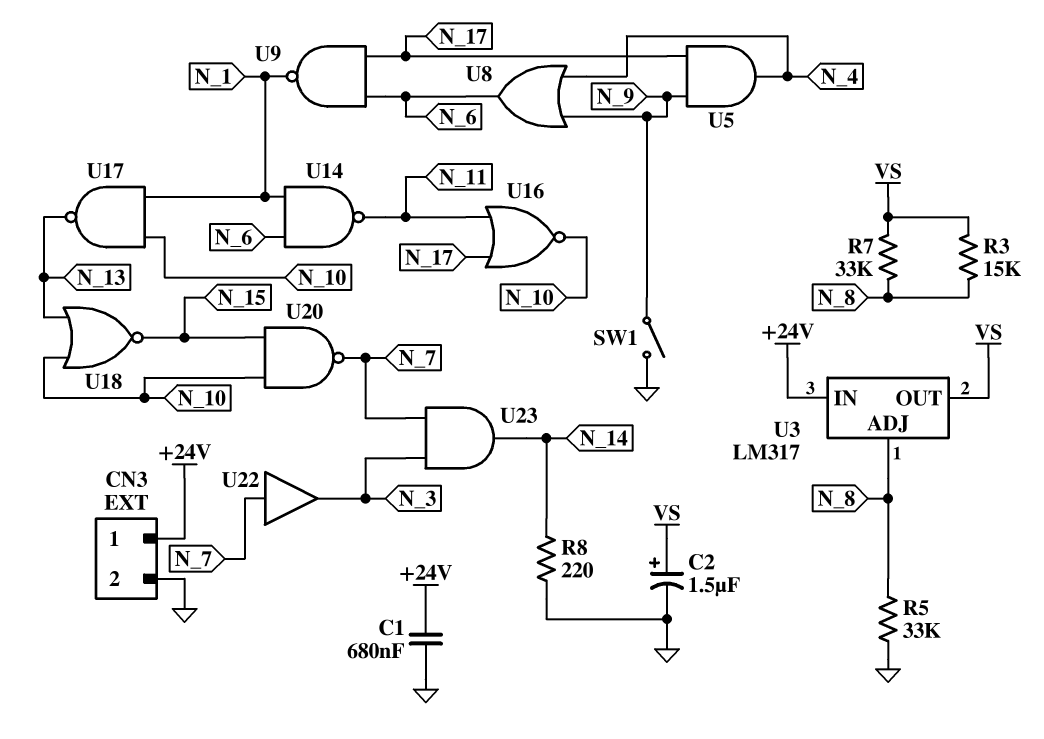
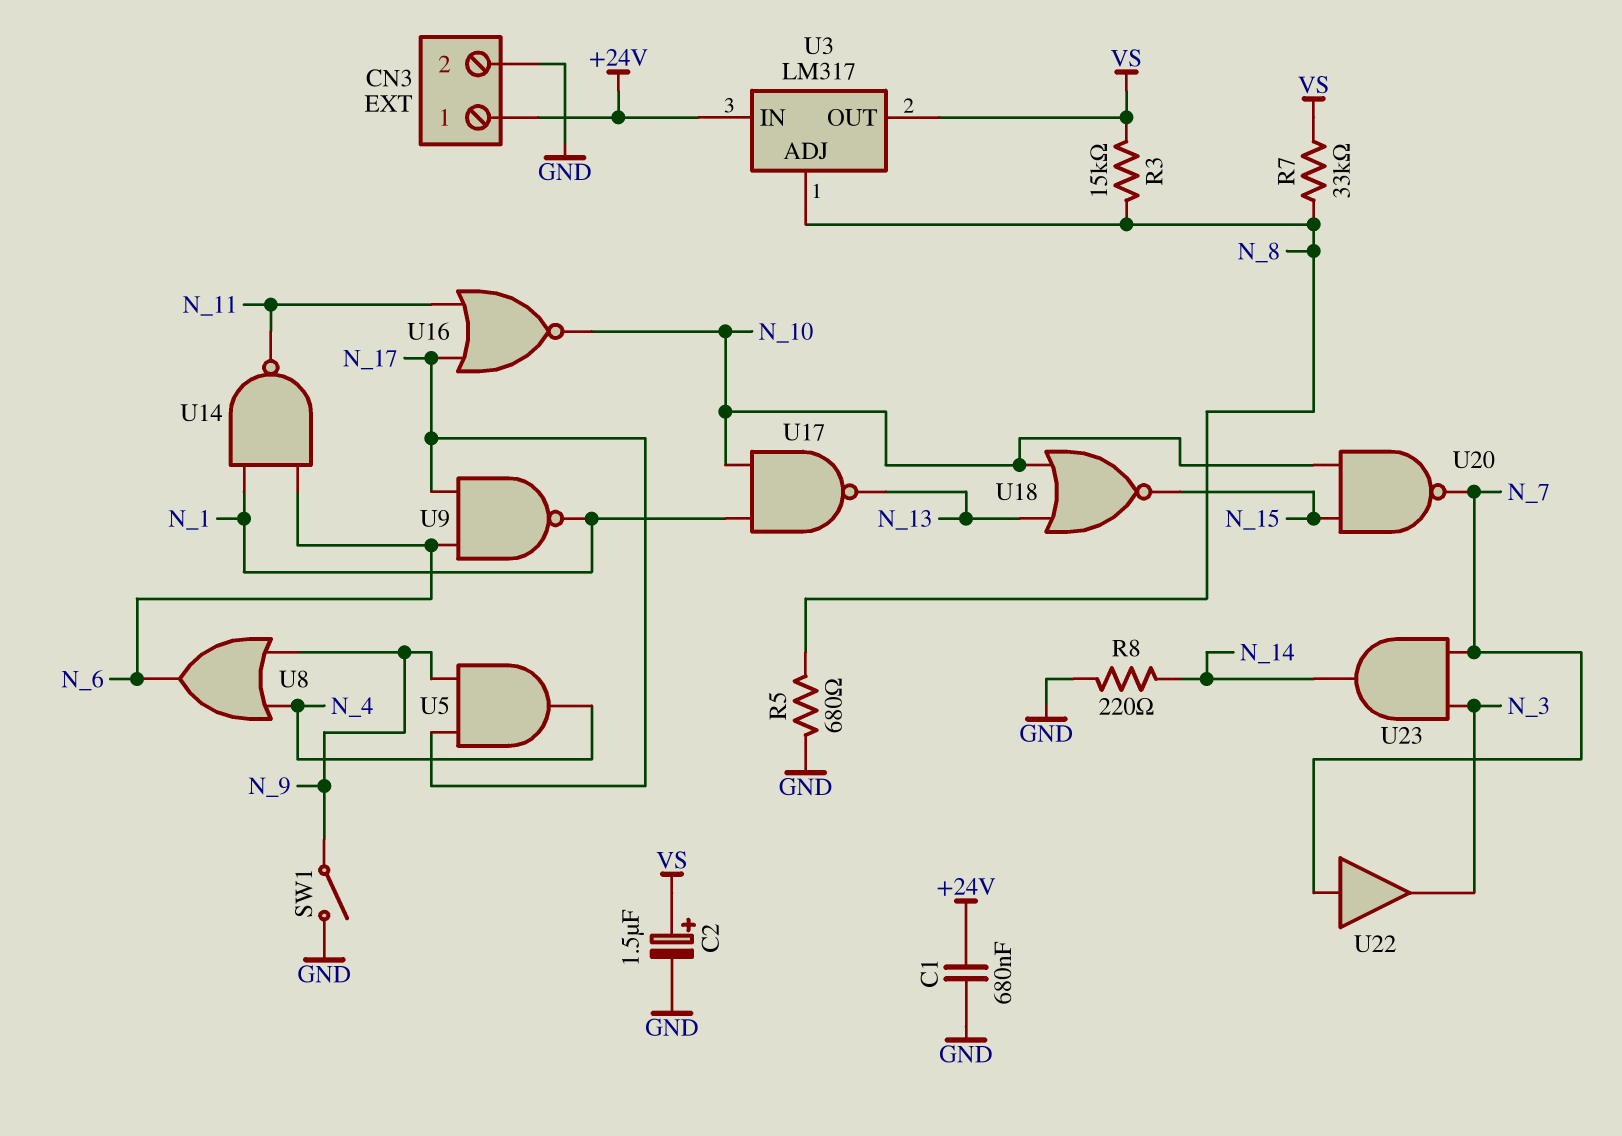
R5: 33k (GND, N_8) -> 680 (GND, N_8)

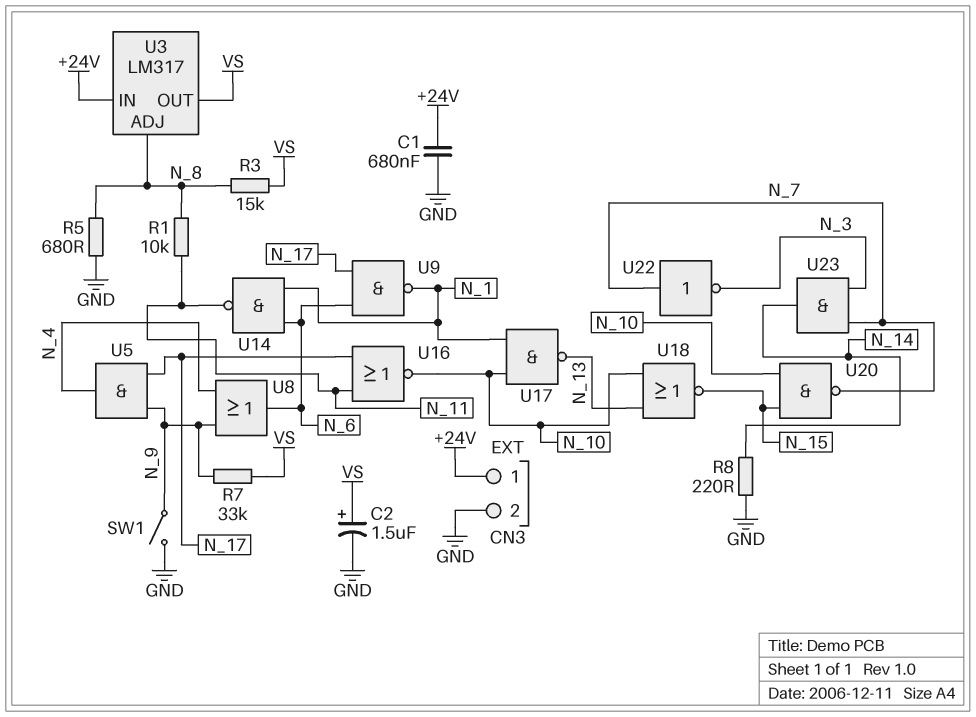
R1: none -> 10k (N_8, N_11)
R7: 33k (N_8, VS) -> 33k (N_9, VS)
U22: buffer (in N_7, out N_3) -> NOT (in N_7, out N_3)

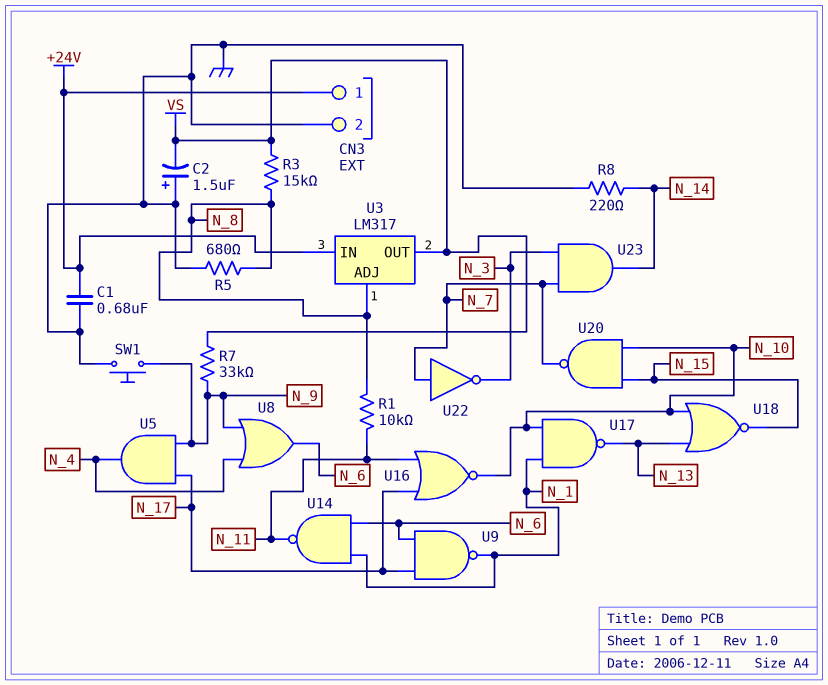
C2: 1.5uF (plus VS, minus GND) -> 1.5uF (plus GND, minus VS)
SW1: switch (GND, N_9) -> button (GND, N_9)

